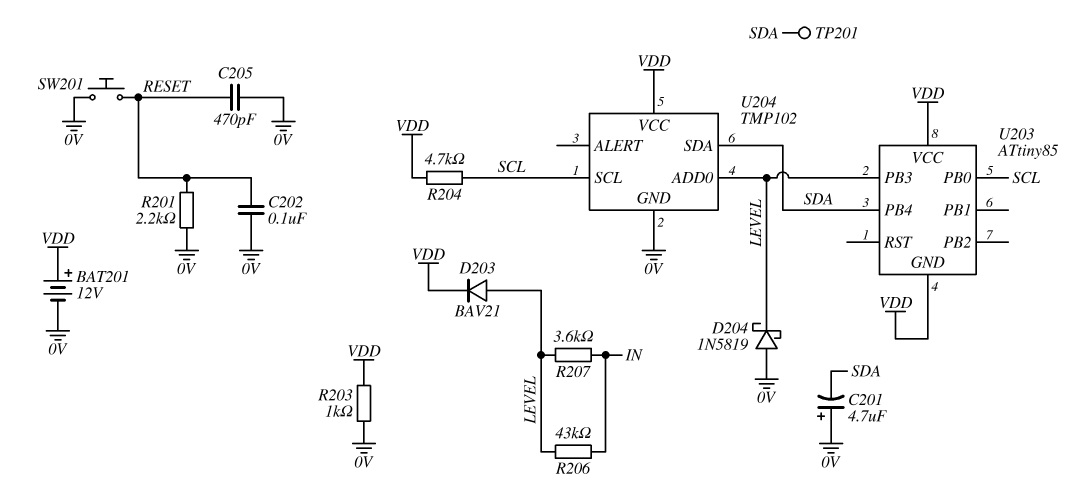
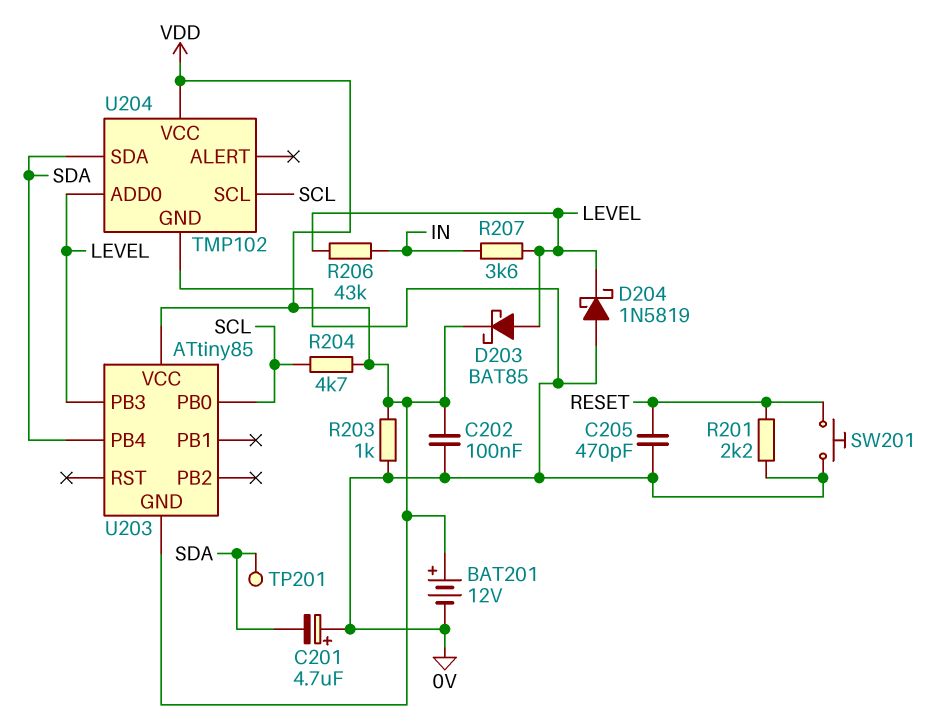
C202: 100nF (0V, RESET) -> 100nF (0V, VDD)
D203: diode BAV21 (A LEVEL, K VDD) -> schottky BAT85 (A LEVEL, K VDD)

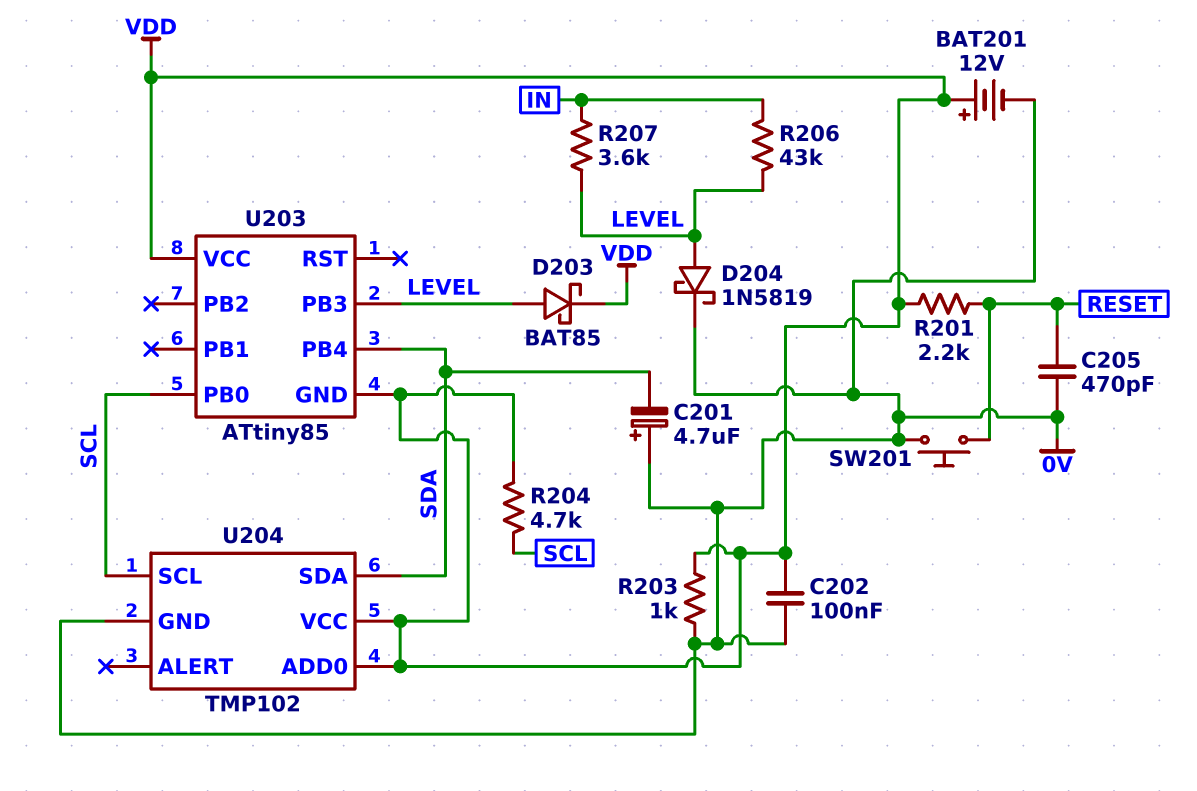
D204: schottky 1N5819 (A 0V, K LEVEL) -> schottky 1N5819 (A LEVEL, K 0V)
R201: 2.2k (0V, RESET) -> 2.2k (RESET, VDD)
TP201: test point (SDA) -> none
U204 pin ADD0: LEVEL -> VDD

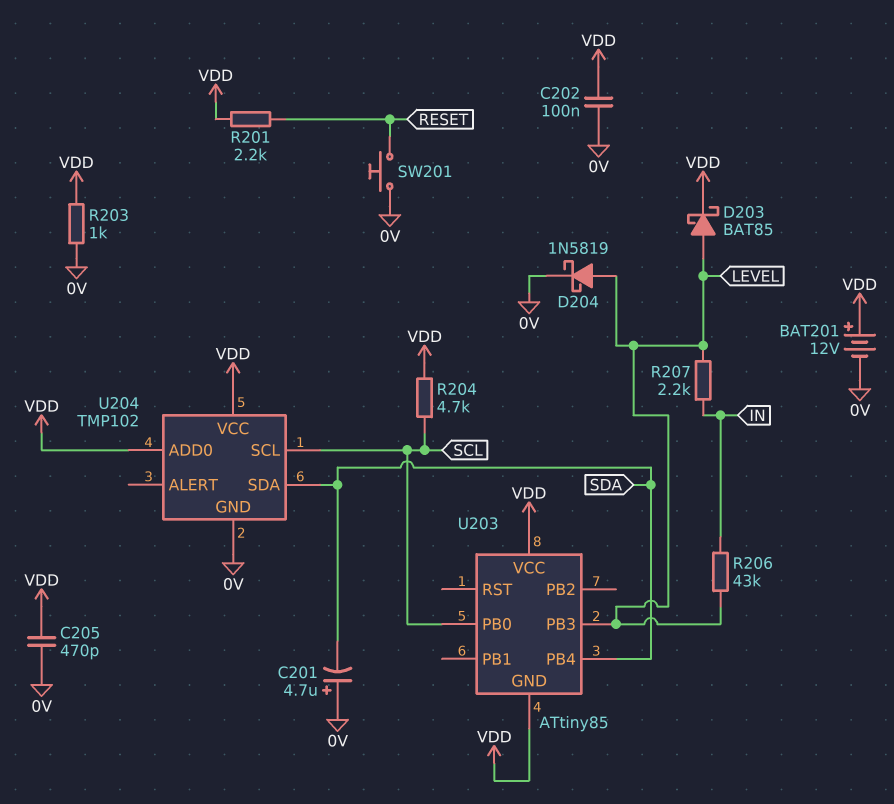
C205: 470pF (0V, RESET) -> 470pF (0V, VDD)
R207: 3.6k (IN, LEVEL) -> 2.2k (IN, LEVEL)

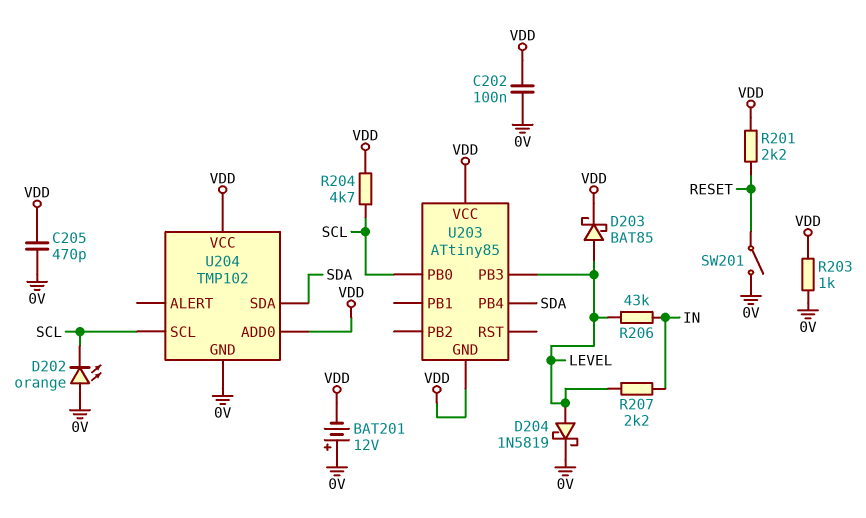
BAT201: 12V (plus VDD, minus 0V) -> 12V (plus 0V, minus VDD)
C201: 4.7uF (plus 0V, minus SDA) -> none
D202: none -> LED orange (A 0V, K SCL)
SW201: button (0V, RESET) -> switch (0V, RESET)

